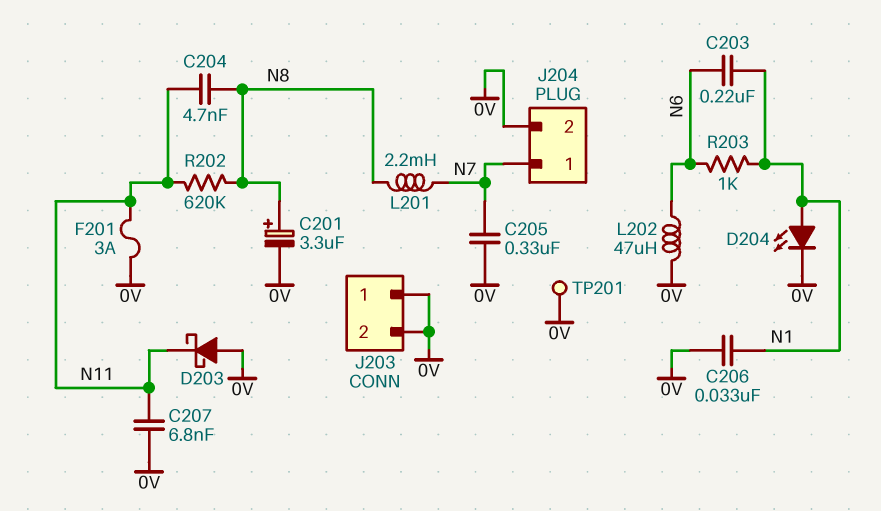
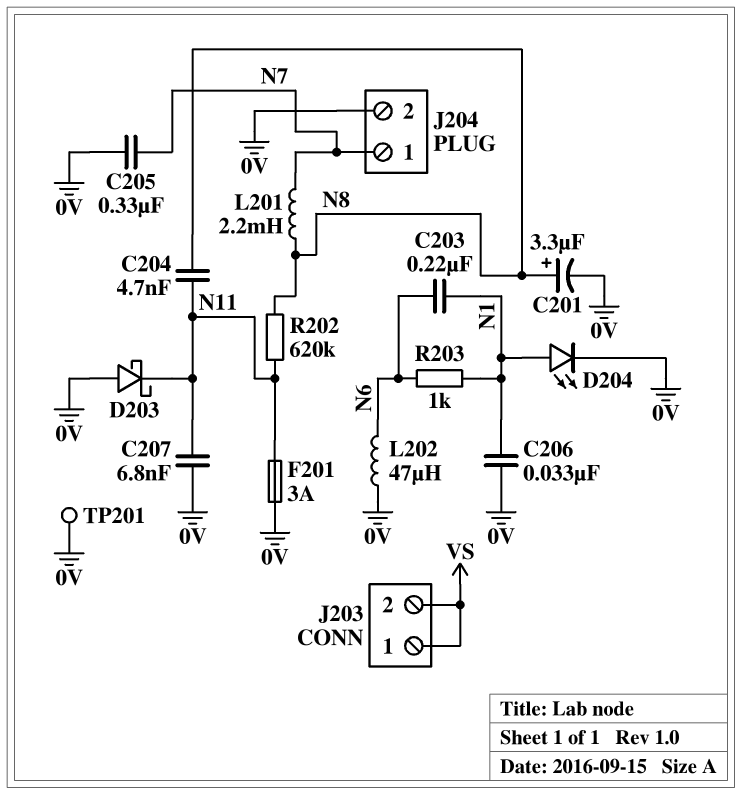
J203 pin 1: 0V -> VS
J203 pin 2: 0V -> VS

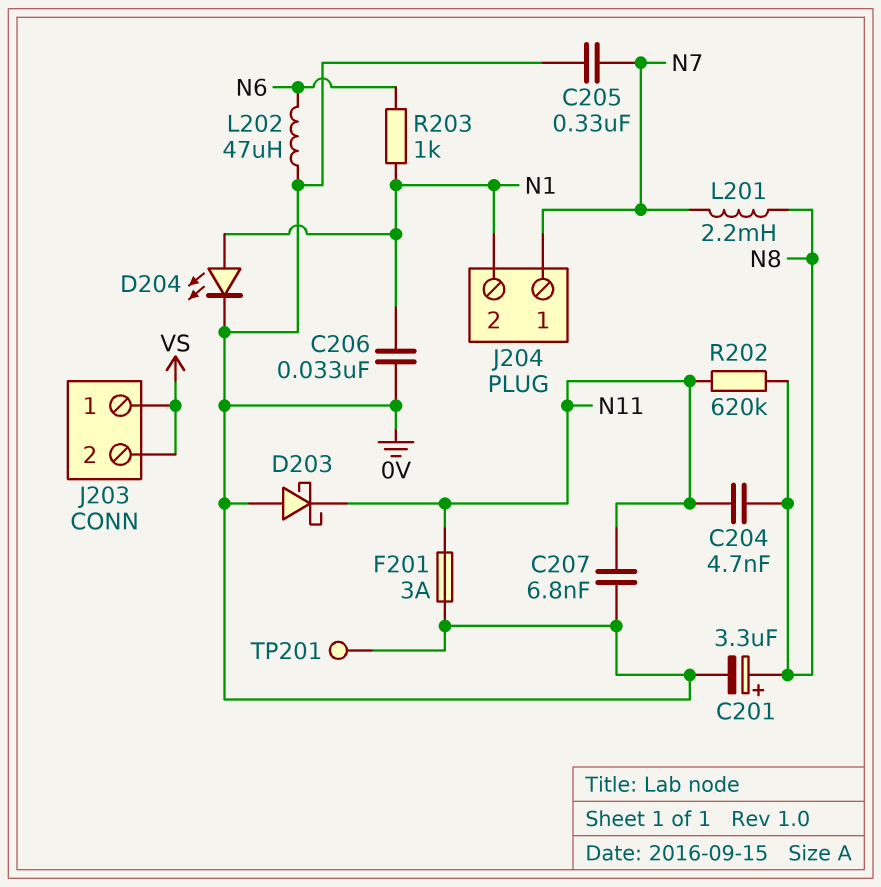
C203: 220nF (N1, N6) -> none
J204 pin 2: 0V -> N1

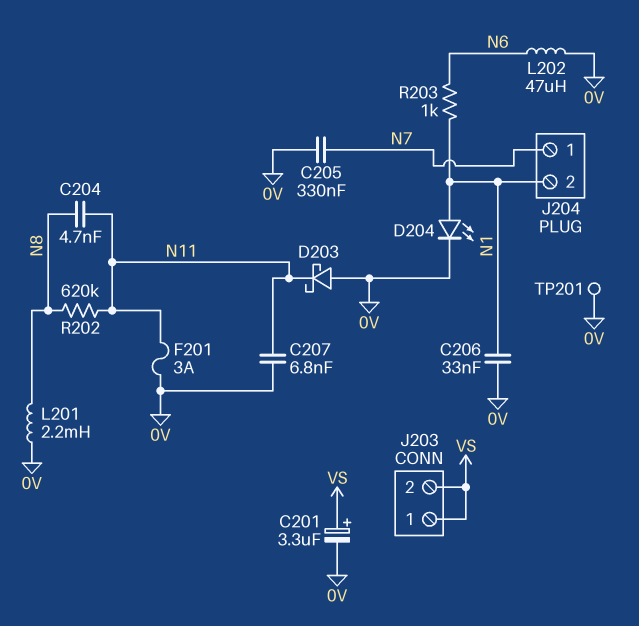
C201: 3.3uF (plus N8, minus 0V) -> 3.3uF (plus VS, minus 0V)
L201: 2.2mH (N7, N8) -> 2.2mH (0V, N8)

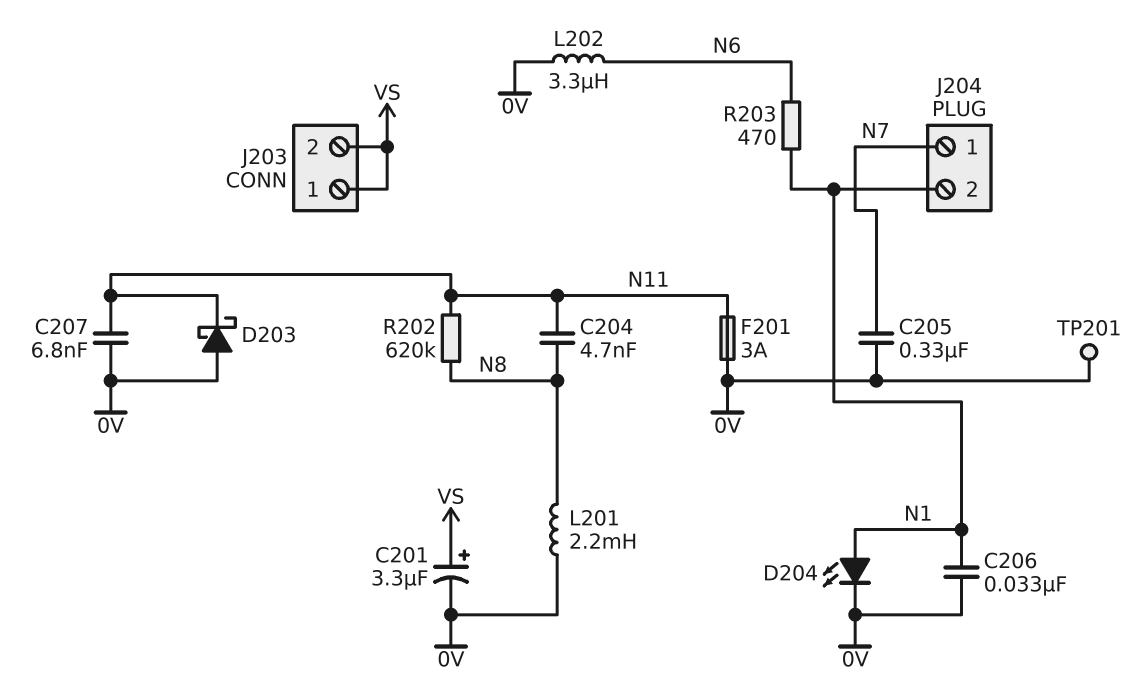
L202: 47uH (0V, N6) -> 3.3uH (0V, N6)
R203: 1k (N1, N6) -> 470 (N1, N6)

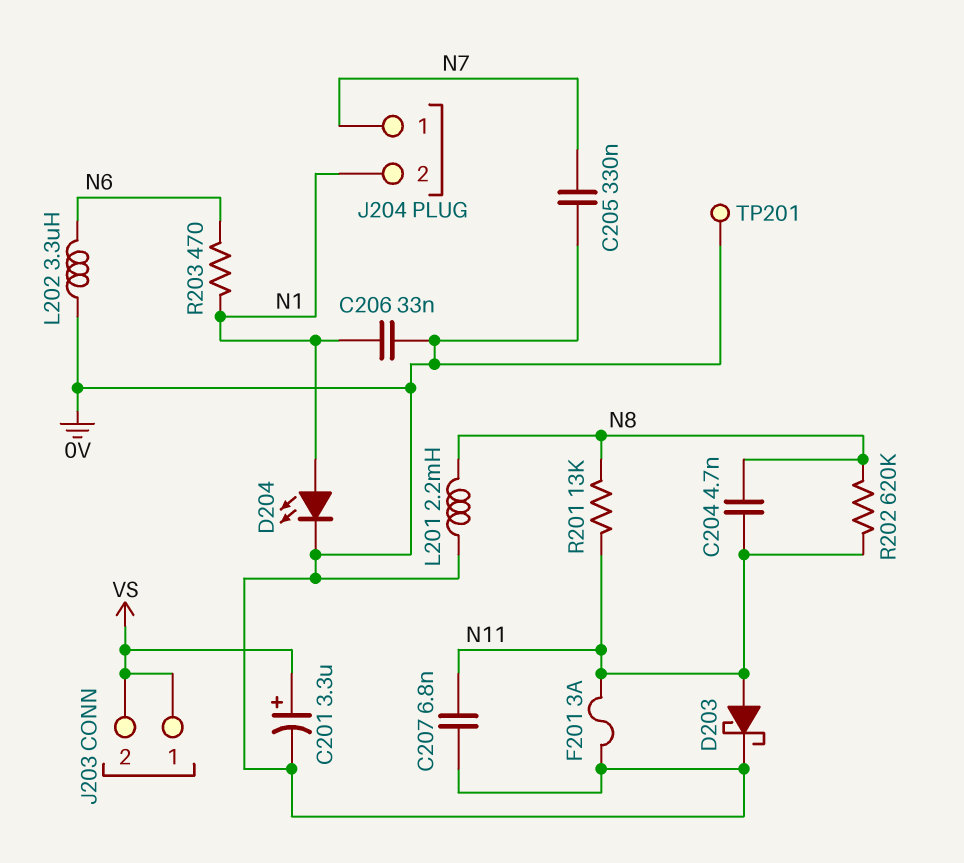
D203: schottky (A 0V, K N11) -> schottky (A N11, K 0V)
R201: none -> 13k (N8, N11)

